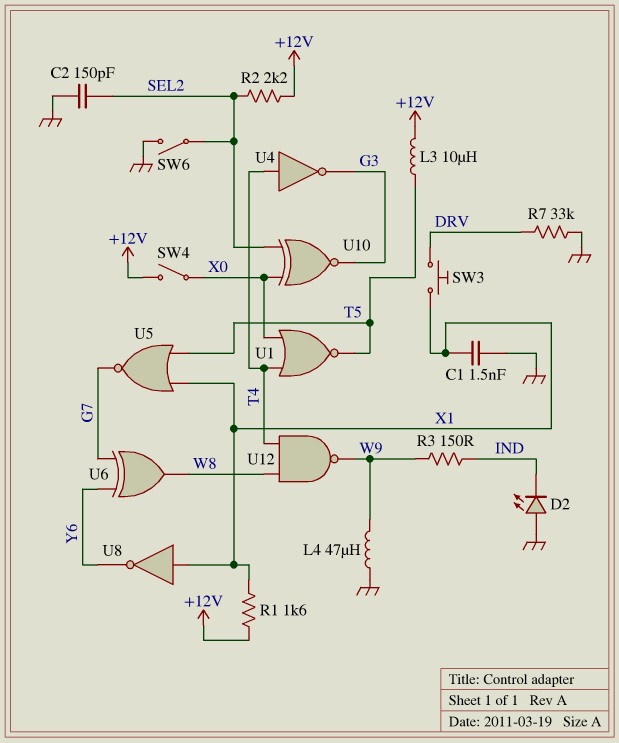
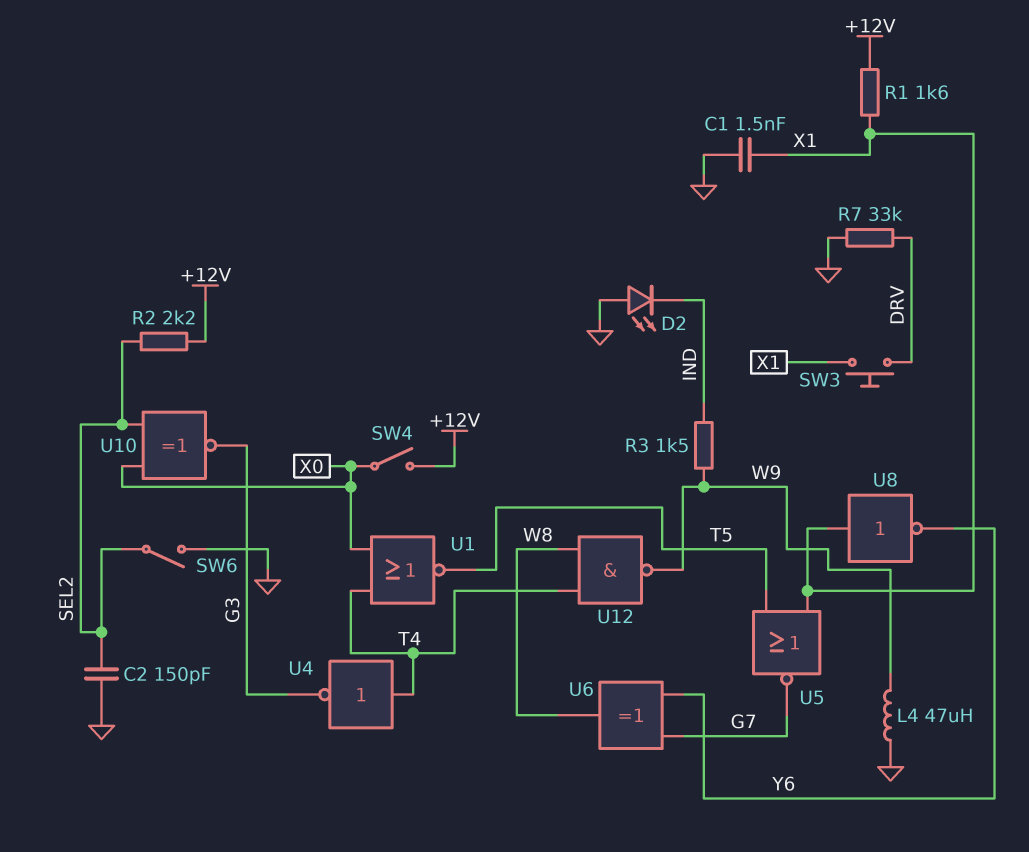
L3: 10uH (+12V, T5) -> none
R3: 150 (IND, W9) -> 1.5k (IND, W9)

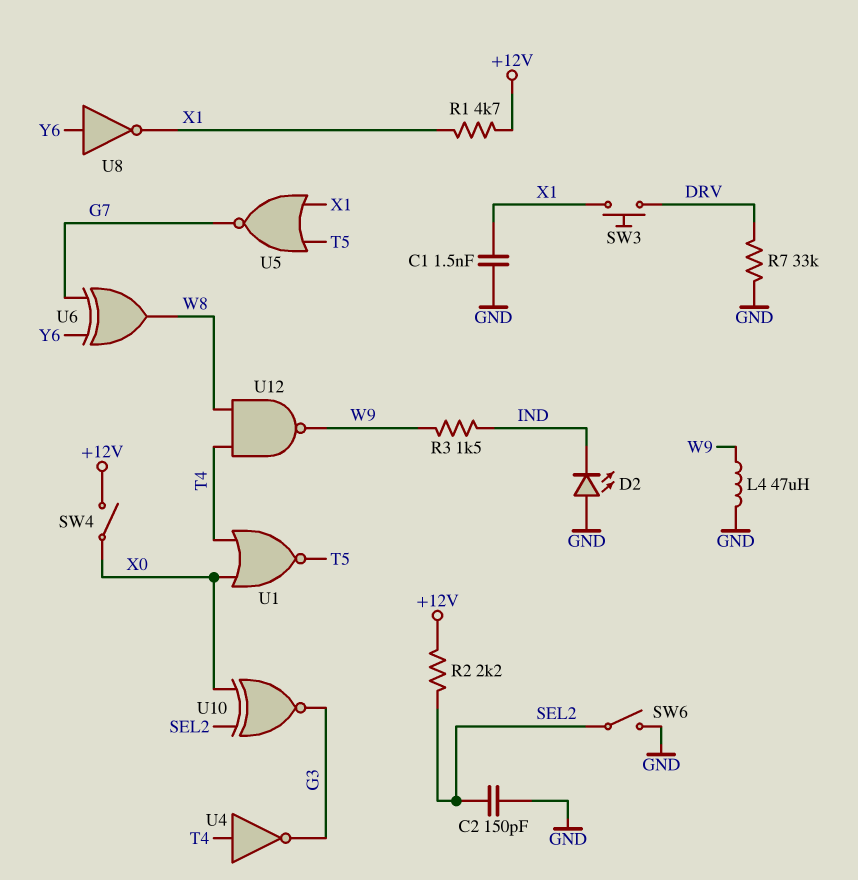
R1: 1.6k (+12V, X1) -> 4.7k (+12V, X1)
U8: NOT (in X1, out Y6) -> NOT (in Y6, out X1)

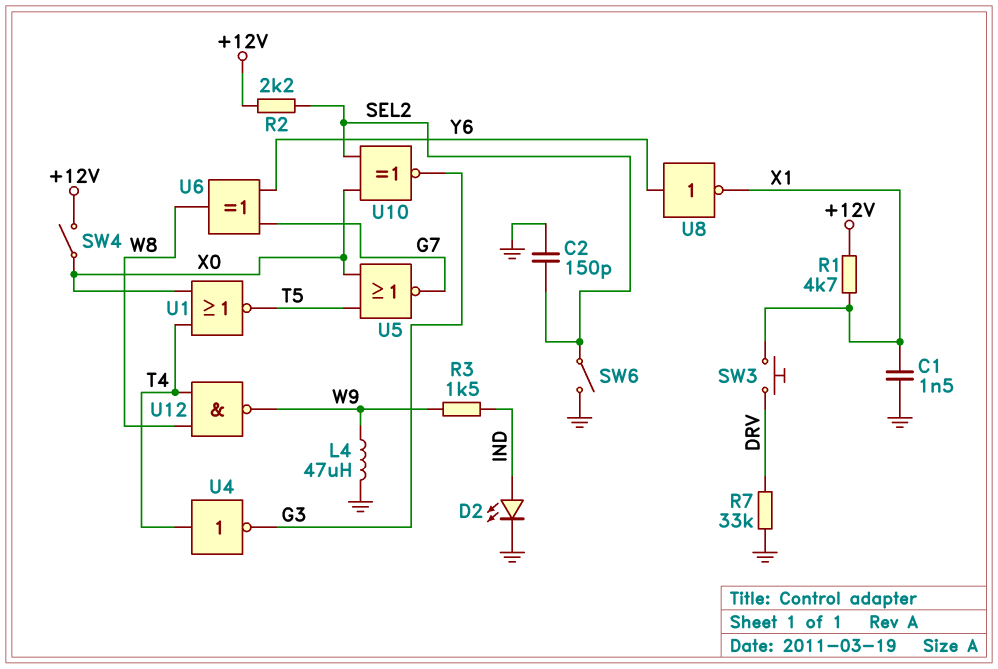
D2: LED (A GND, K IND) -> LED (A IND, K GND)
U5: NOR (in T5, in X1, out G7) -> NOR (in T5, in X0, out G7)

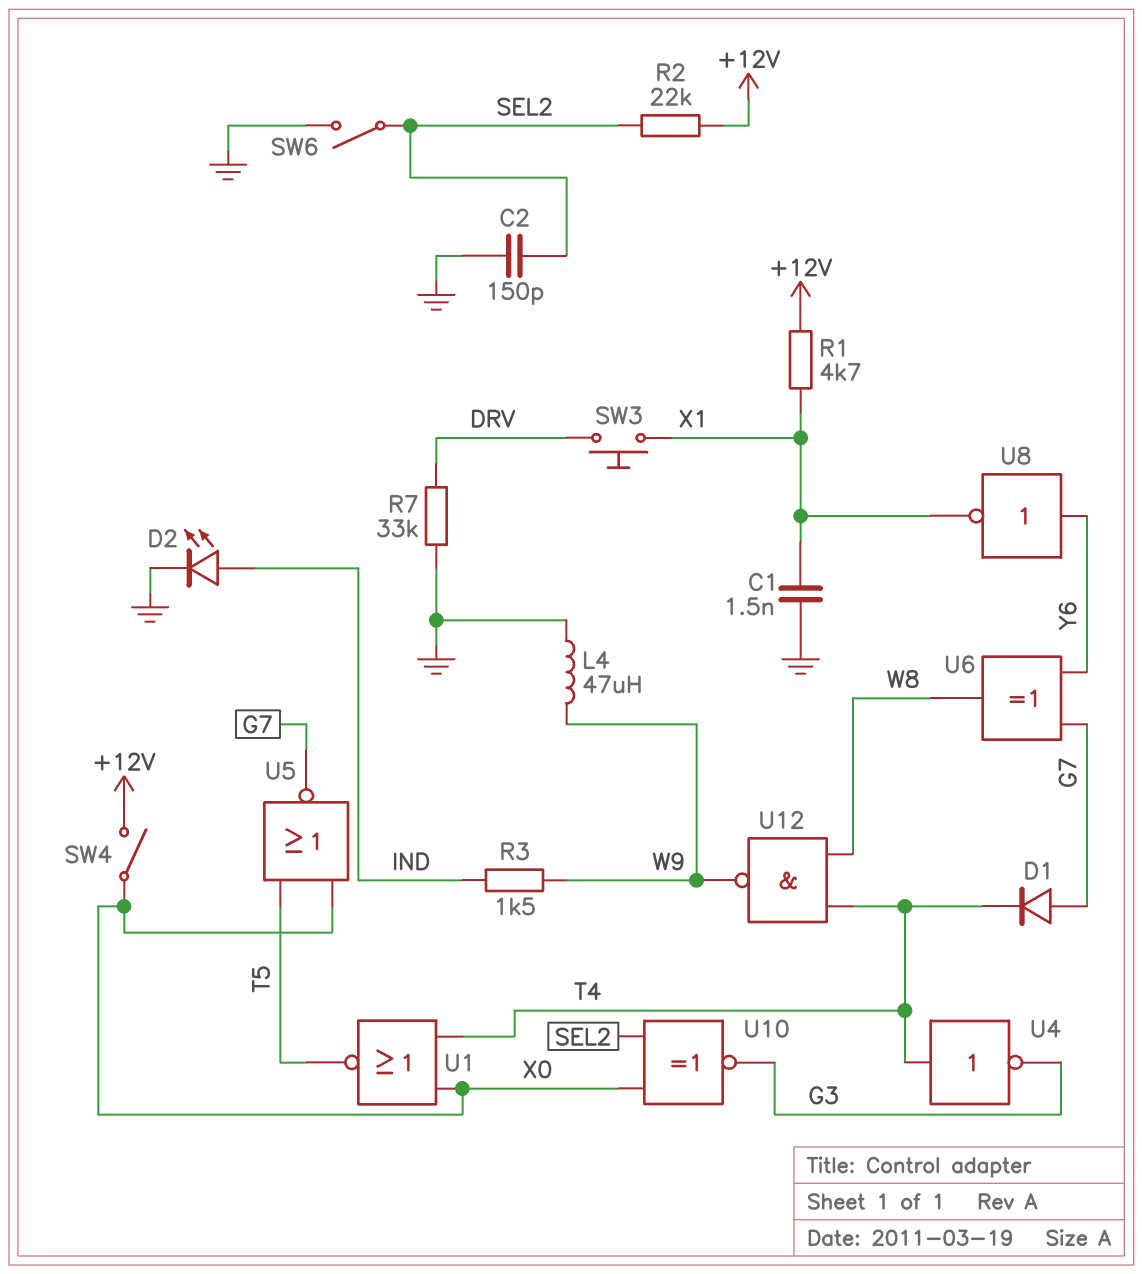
D1: none -> diode (A G7, K T4)
R2: 2.2k (+12V, SEL2) -> 22k (+12V, SEL2)

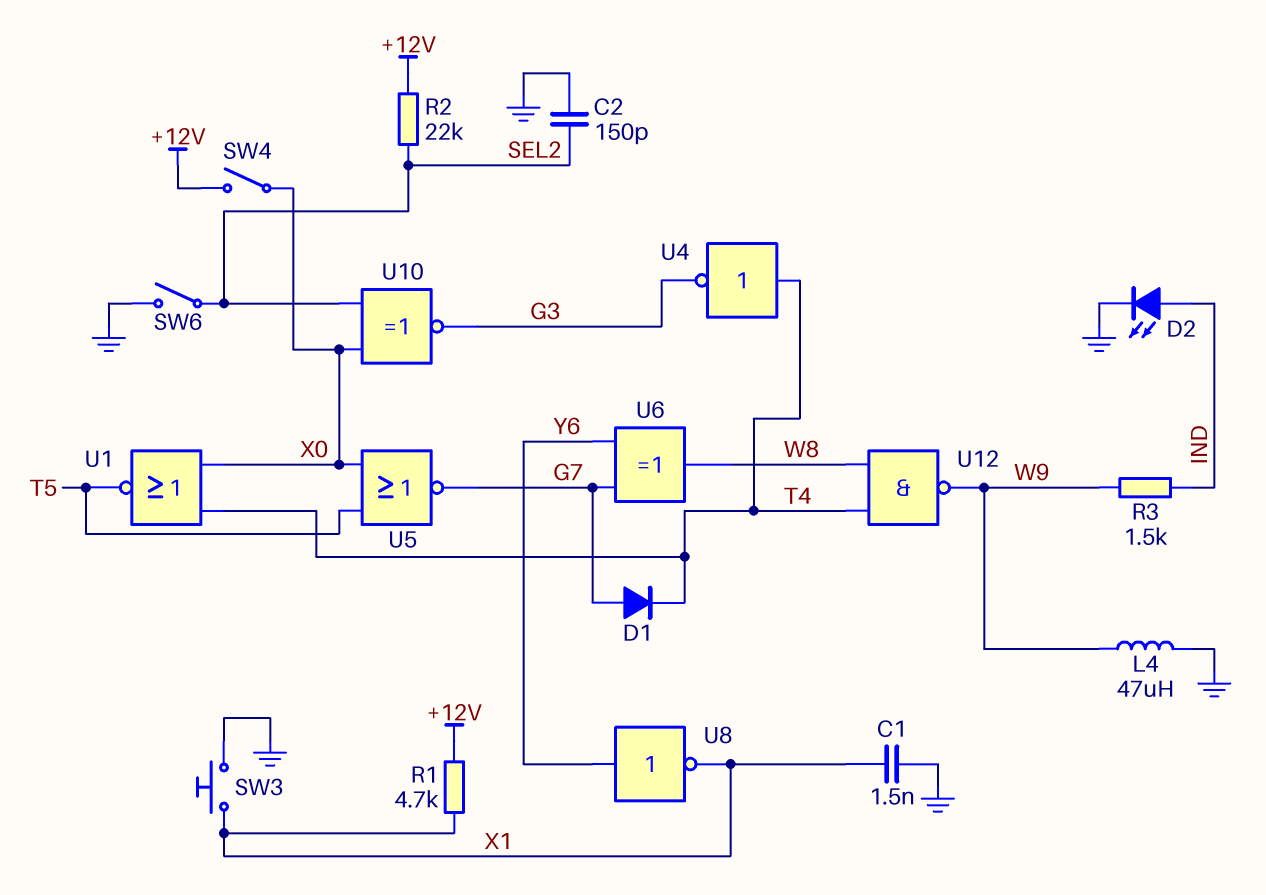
R7: 33k (DRV, GND) -> none
SW3: button (DRV, X1) -> button (GND, X1)

